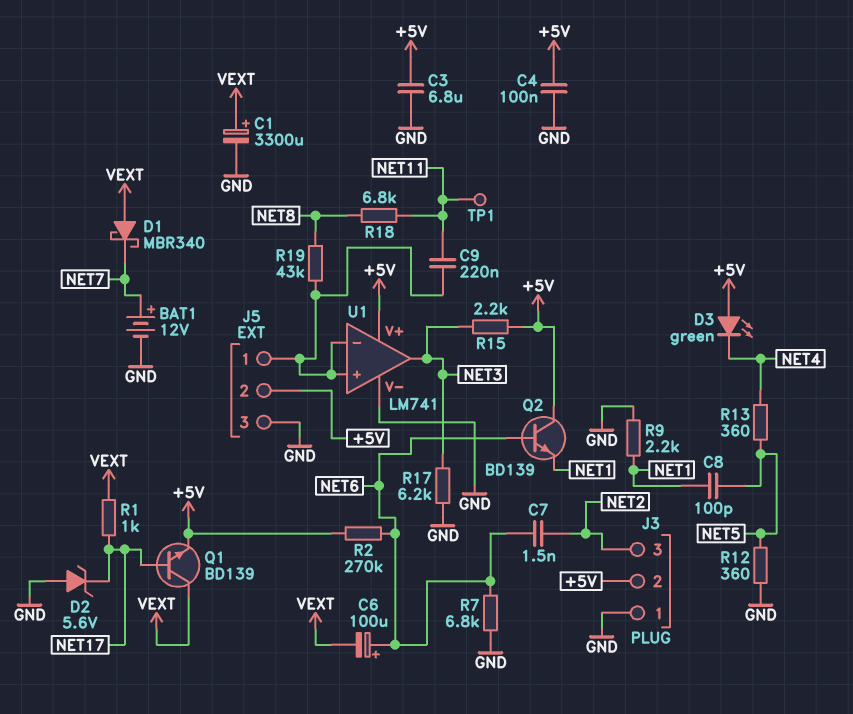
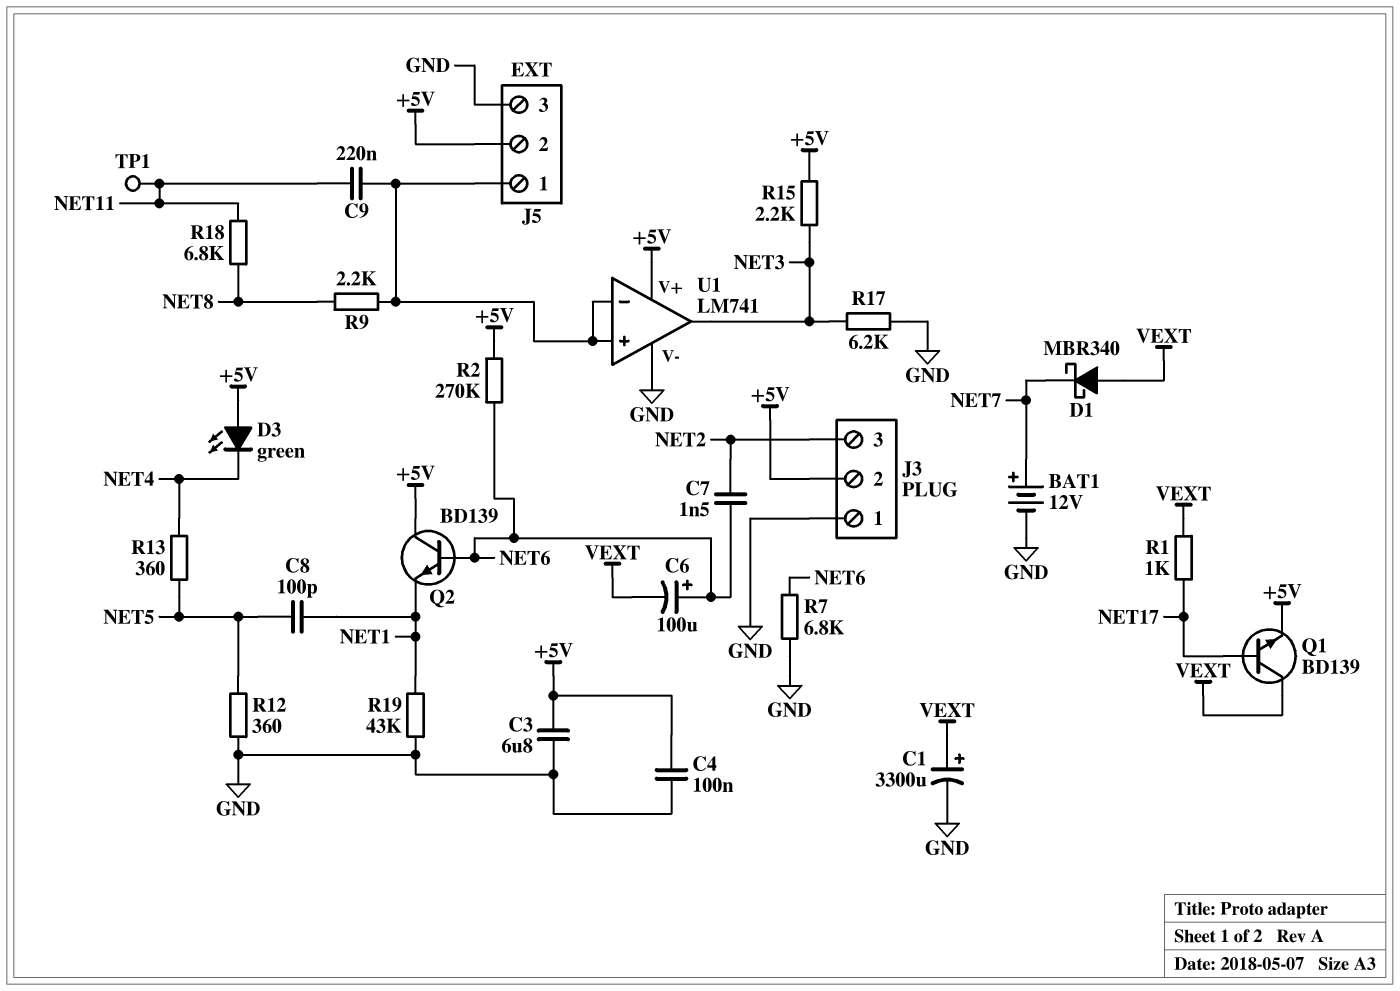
D2: zener 5.6V (A GND, K NET17) -> none
R9: 2.2k (GND, NET1) -> 2.2k (J5/1, NET8)
R19: 43k (J5/1, NET8) -> 43k (GND, NET1)

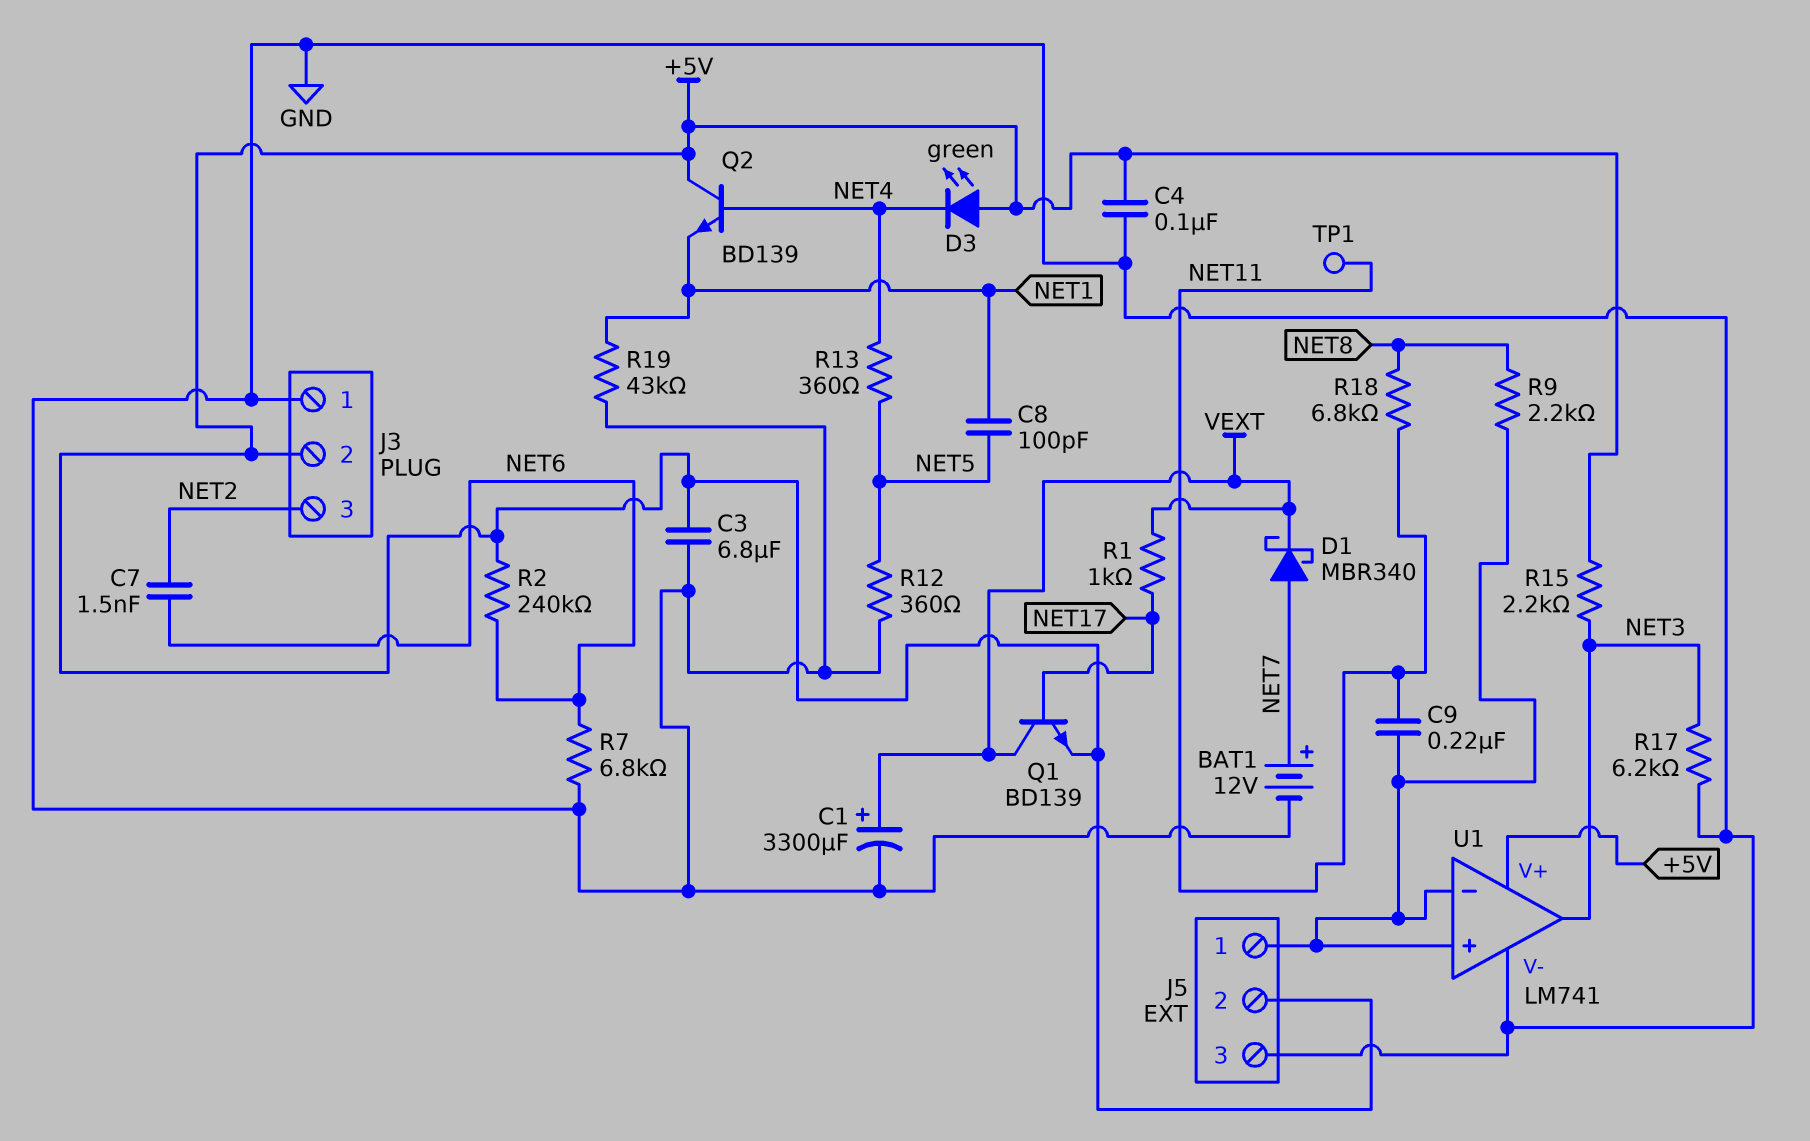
C6: 100uF (plus NET6, minus VEXT) -> none
D1: schottky MBR340 (A VEXT, K NET7) -> schottky MBR340 (A NET7, K VEXT)
Q2: NPN BD139 (B NET6, C +5V, E NET1) -> NPN BD139 (B NET4, C +5V, E NET1)
R2: 270k (+5V, NET6) -> 240k (+5V, NET6)

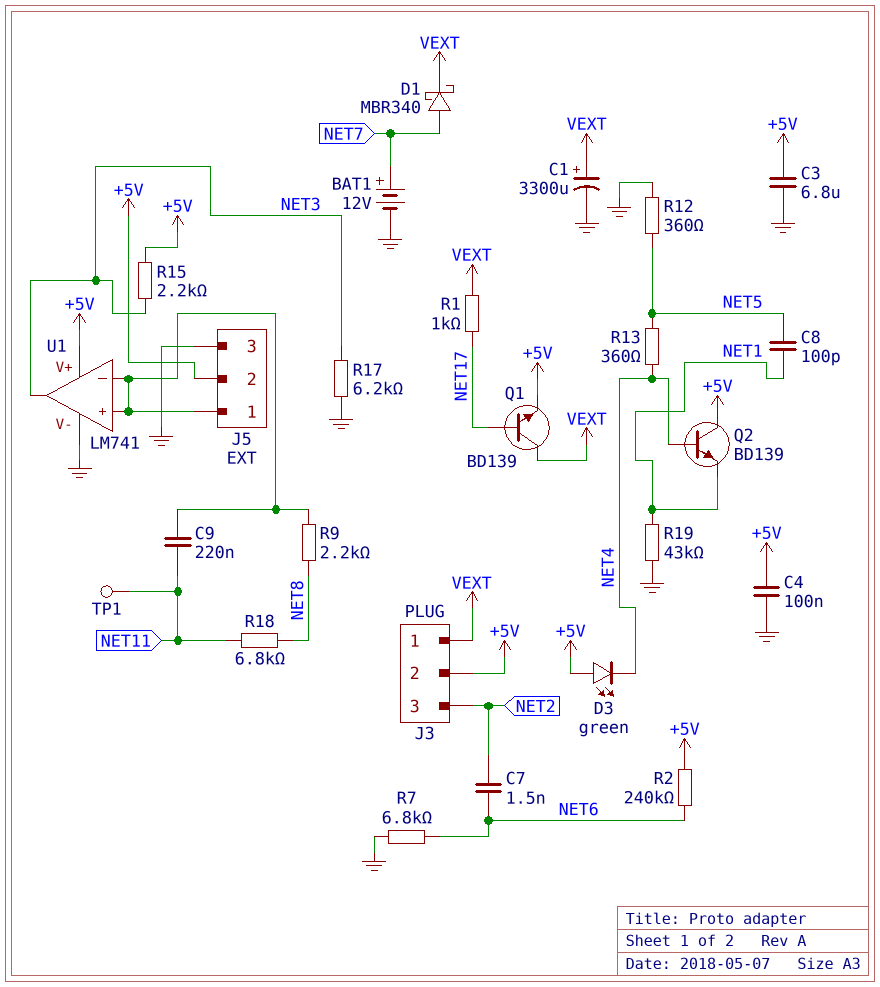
J3 pin 1: GND -> VEXT

